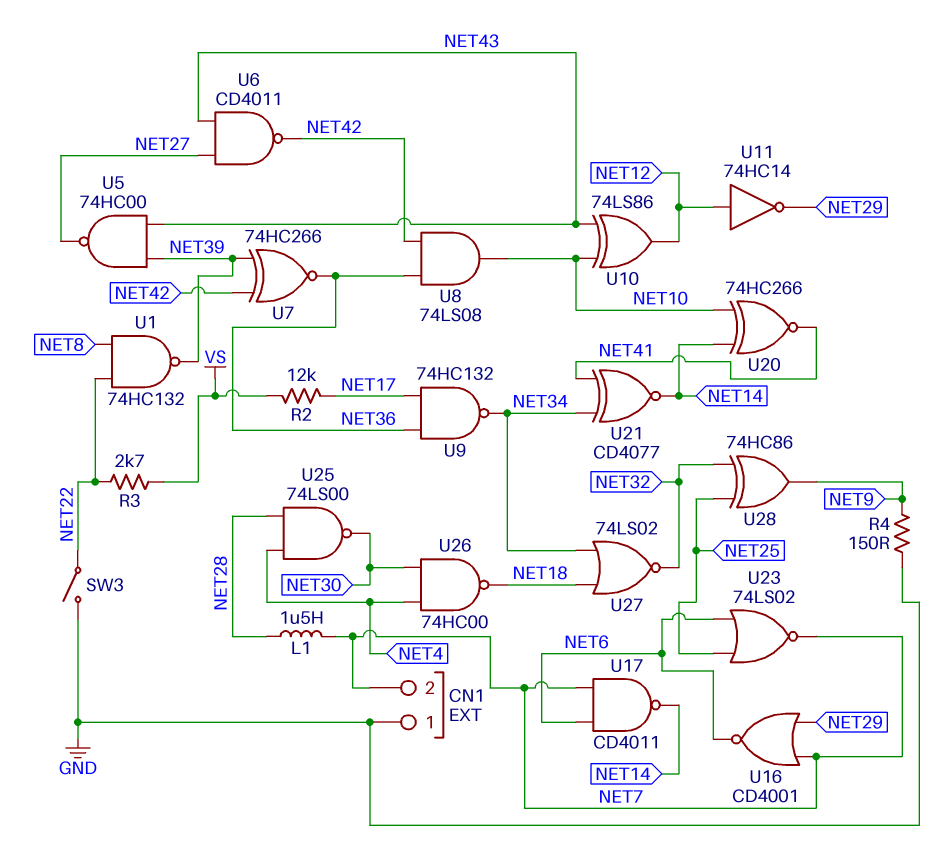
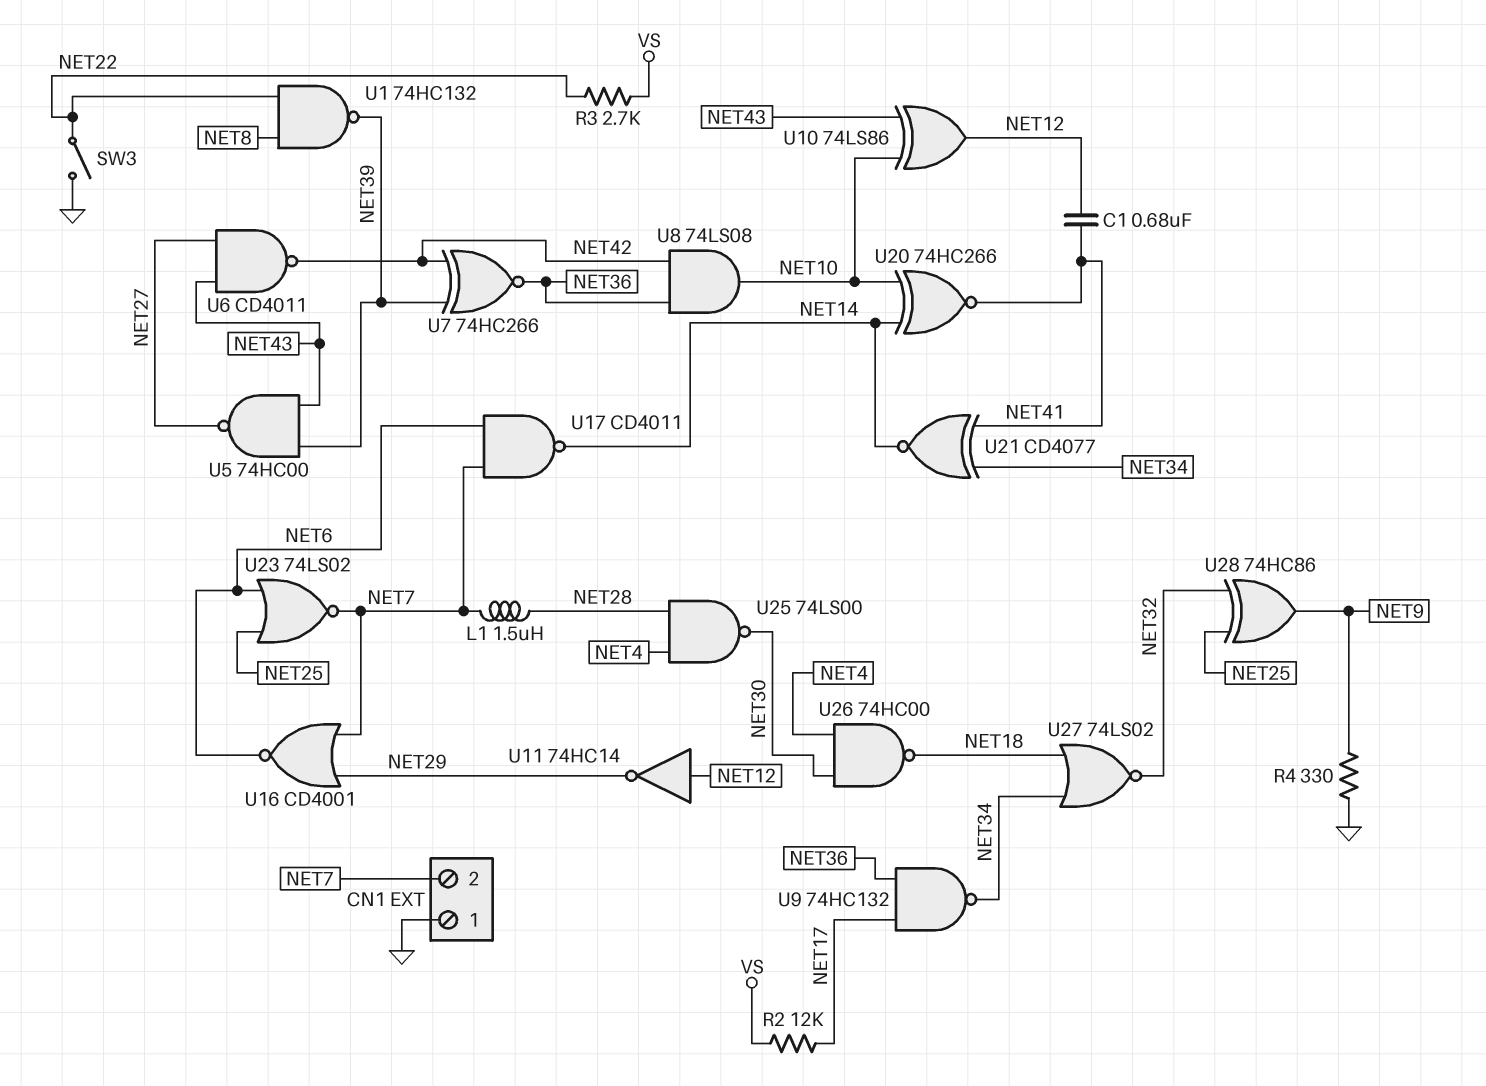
C1: none -> 680nF (NET12, NET41)
R4: 150 (GND, NET9) -> 330 (GND, NET9)

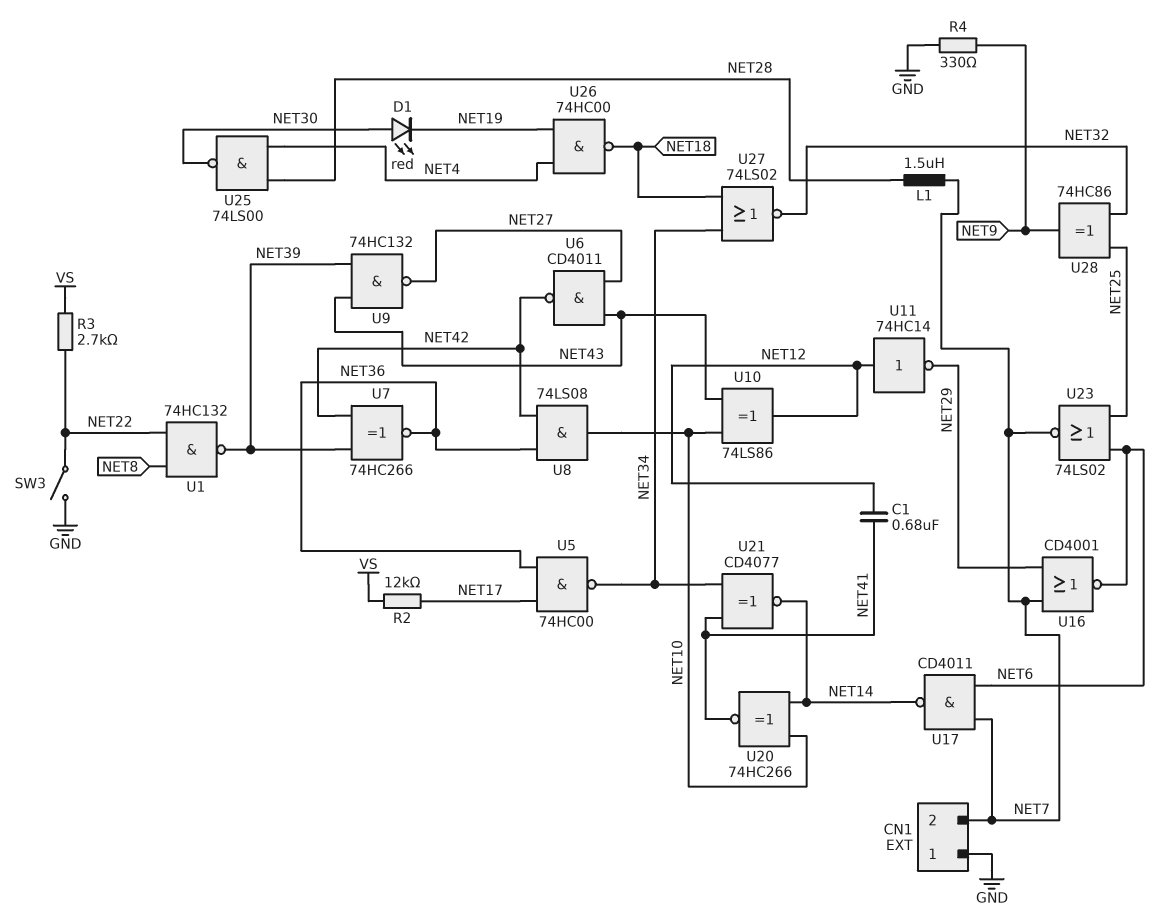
D1: none -> LED red (A NET30, K NET19)
U5: NAND 74HC00 (in NET39, in NET43, out NET27) -> NAND 74HC00 (in NET17, in NET36, out NET34)
U9: NAND 74HC132 (in NET17, in NET36, out NET34) -> NAND 74HC132 (in NET39, in NET43, out NET27)
U26: NAND 74HC00 (in NET4, in NET30, out NET18) -> NAND 74HC00 (in NET4, in NET19, out NET18)

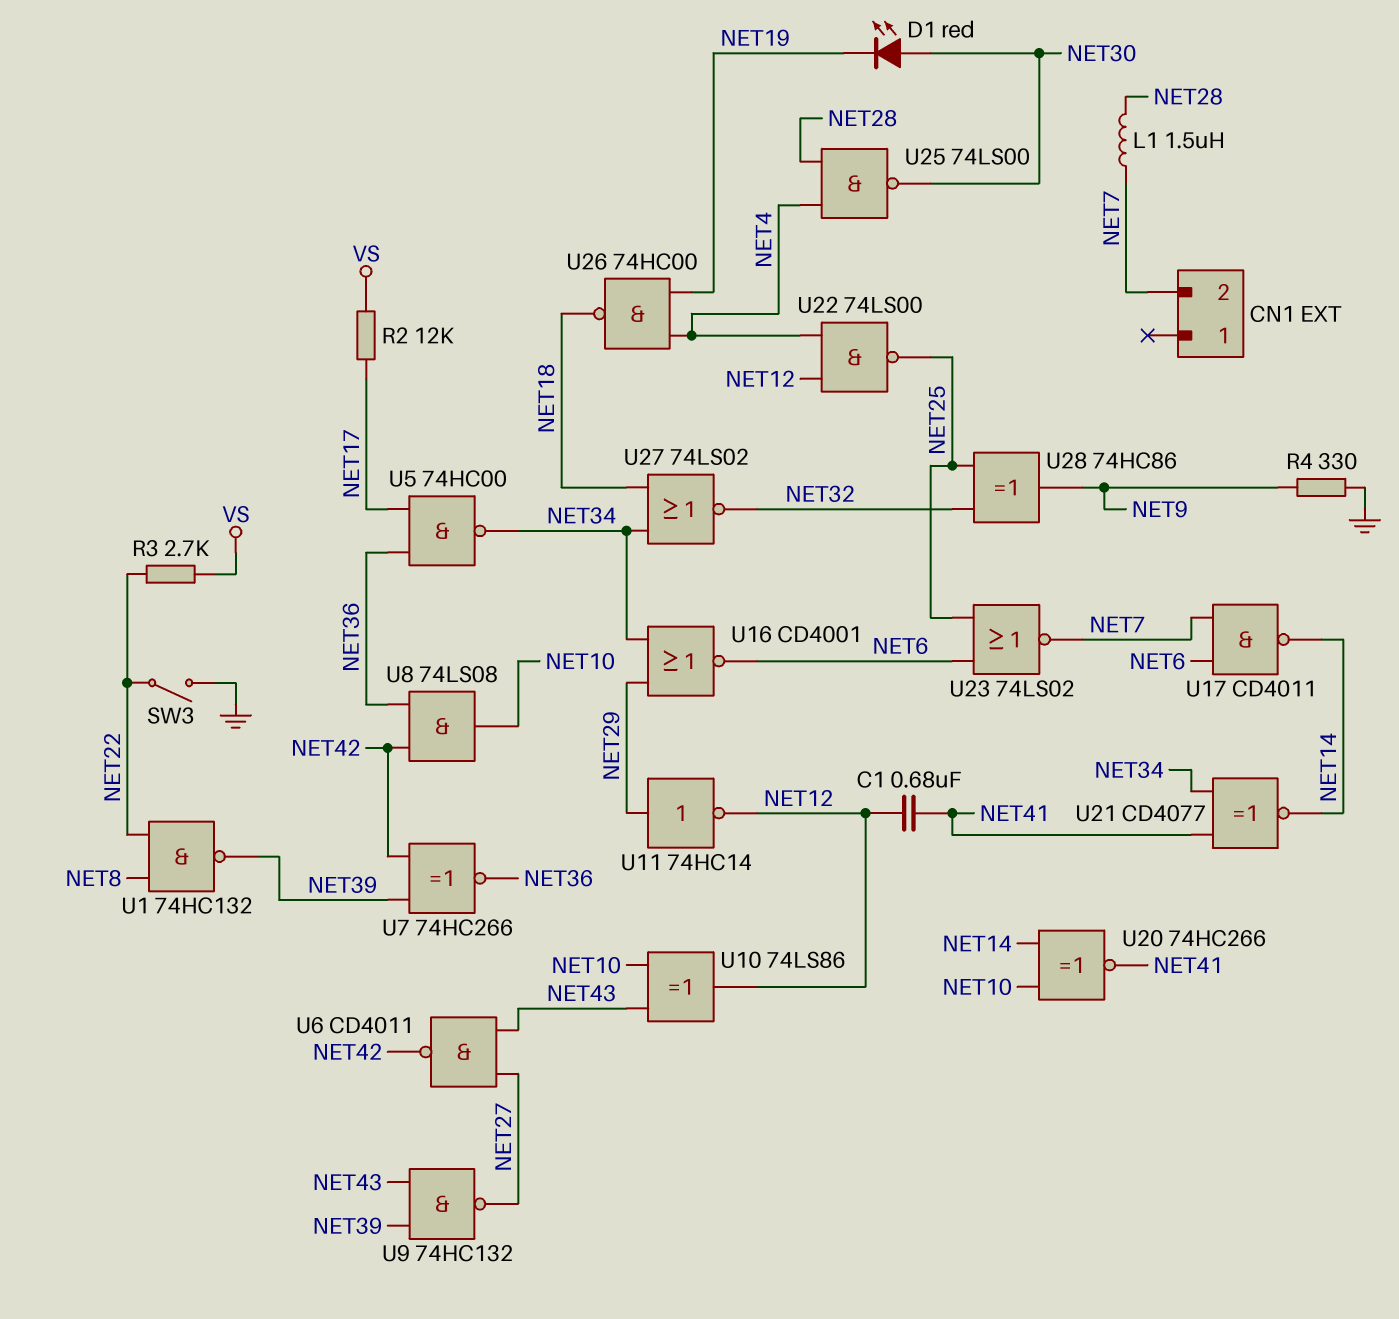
CN1 pin 1: GND -> none
U11: NOT 74HC14 (in NET12, out NET29) -> NOT 74HC14 (in NET29, out NET12)
U16: NOR CD4001 (in NET7, in NET29, out NET6) -> NOR CD4001 (in NET29, in NET34, out NET6)
U22: none -> NAND 74LS00 (in NET4, in NET12, out NET25)

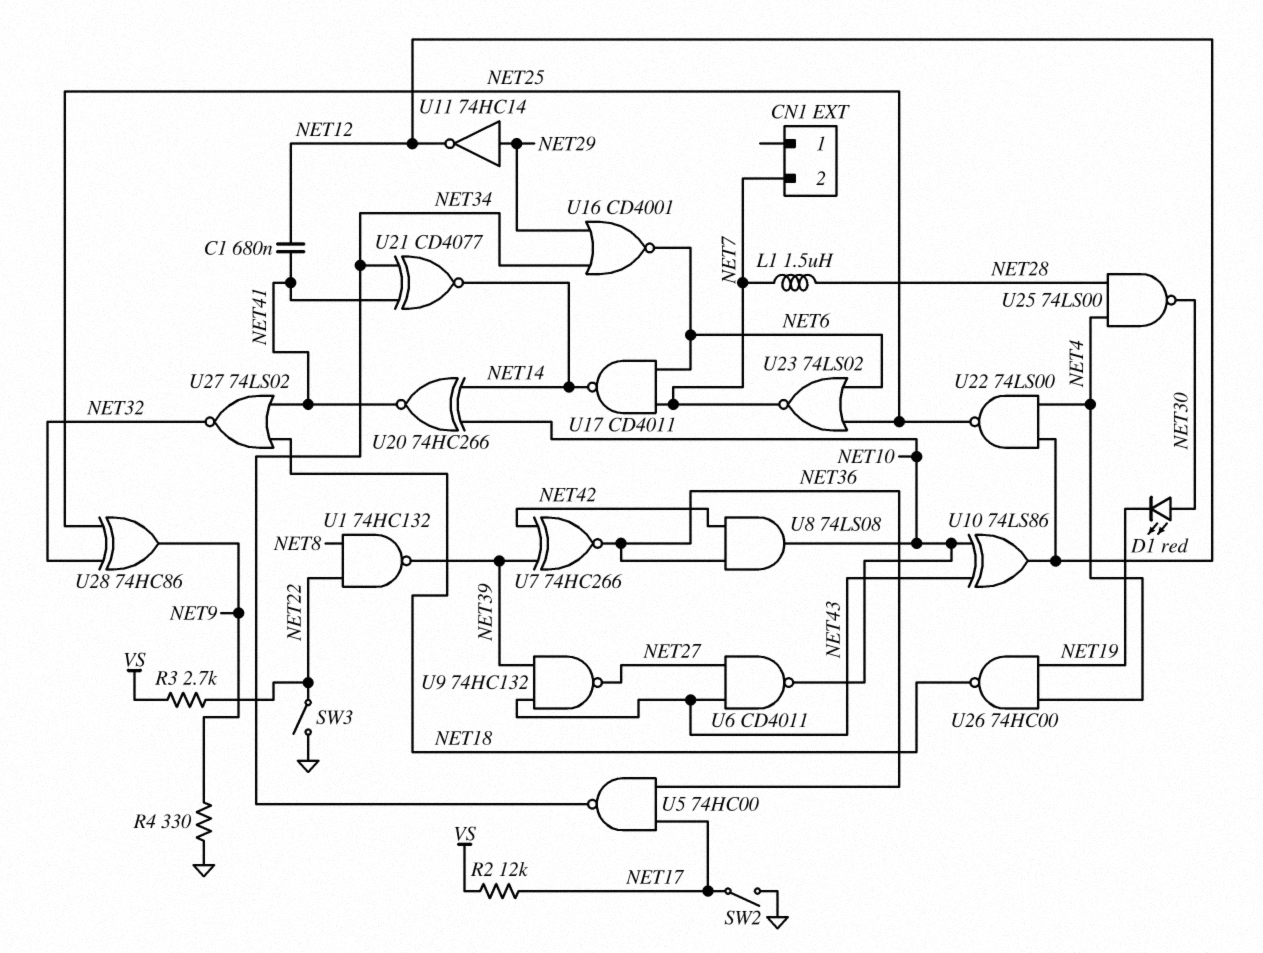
SW2: none -> switch (GND, NET17)
U6: NAND CD4011 (in NET27, in NET43, out NET42) -> NAND CD4011 (in NET27, in NET43, out NET10)
U27: NOR 74LS02 (in NET18, in NET34, out NET32) -> NOR 74LS02 (in NET18, in NET41, out NET32)

